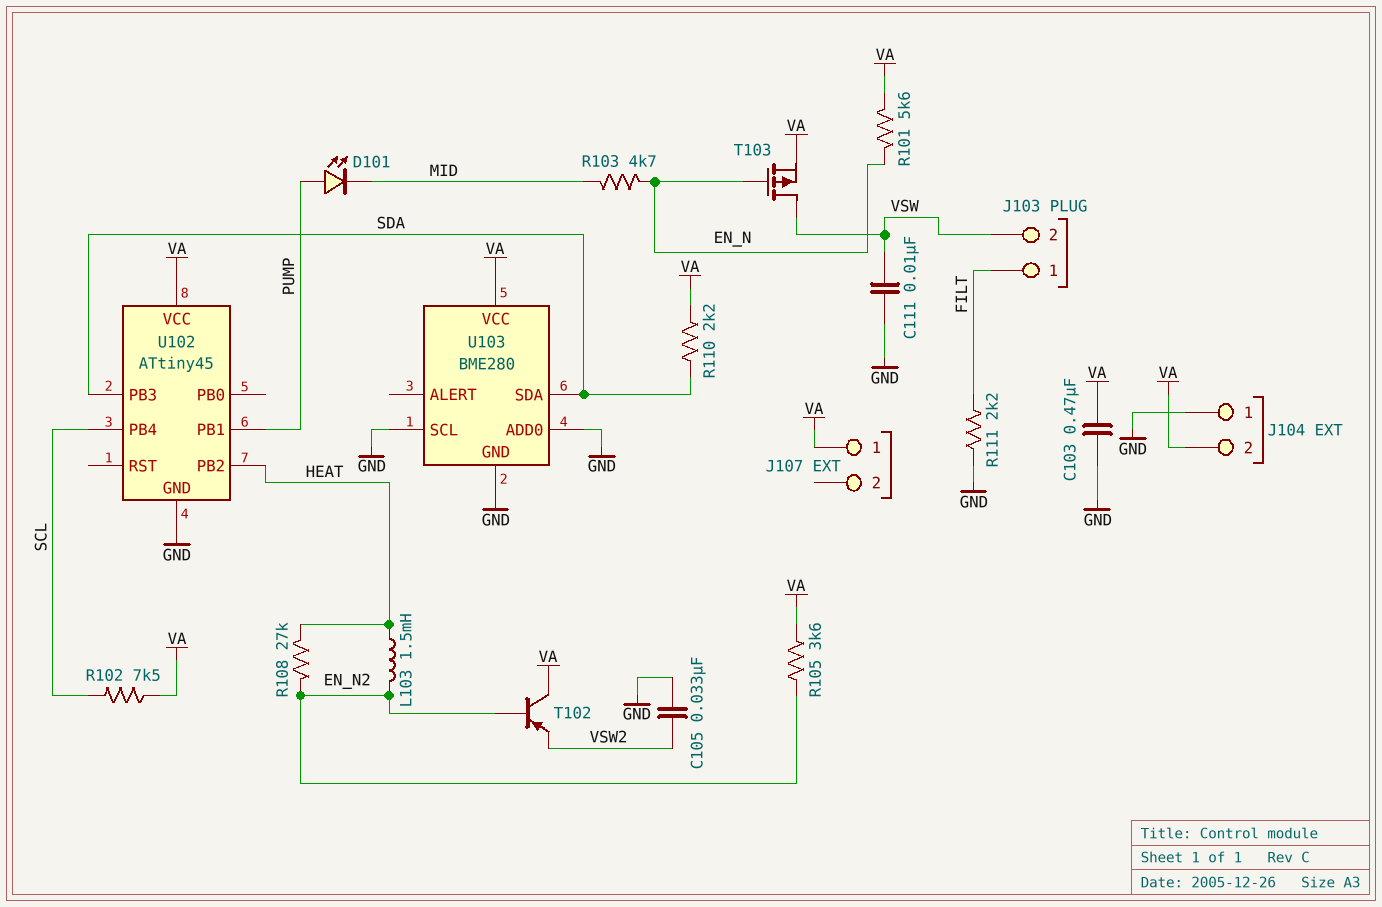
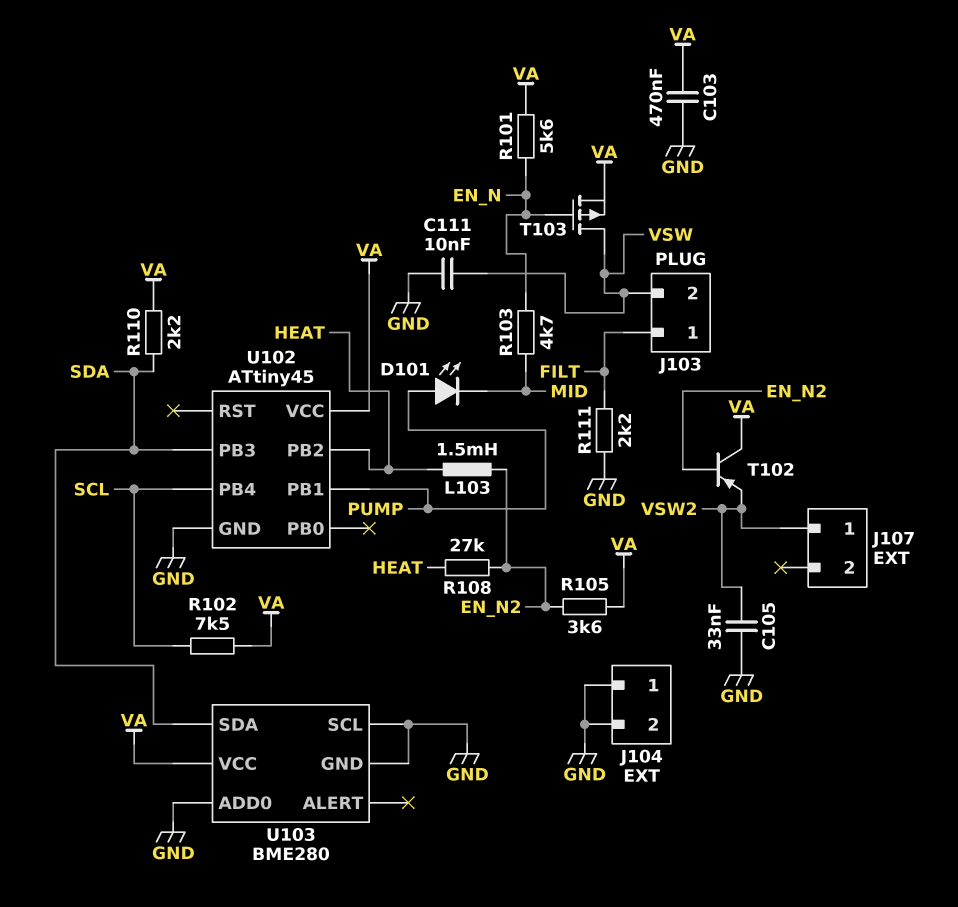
J104 pin 2: VA -> GND
J107 pin 1: VA -> VSW2

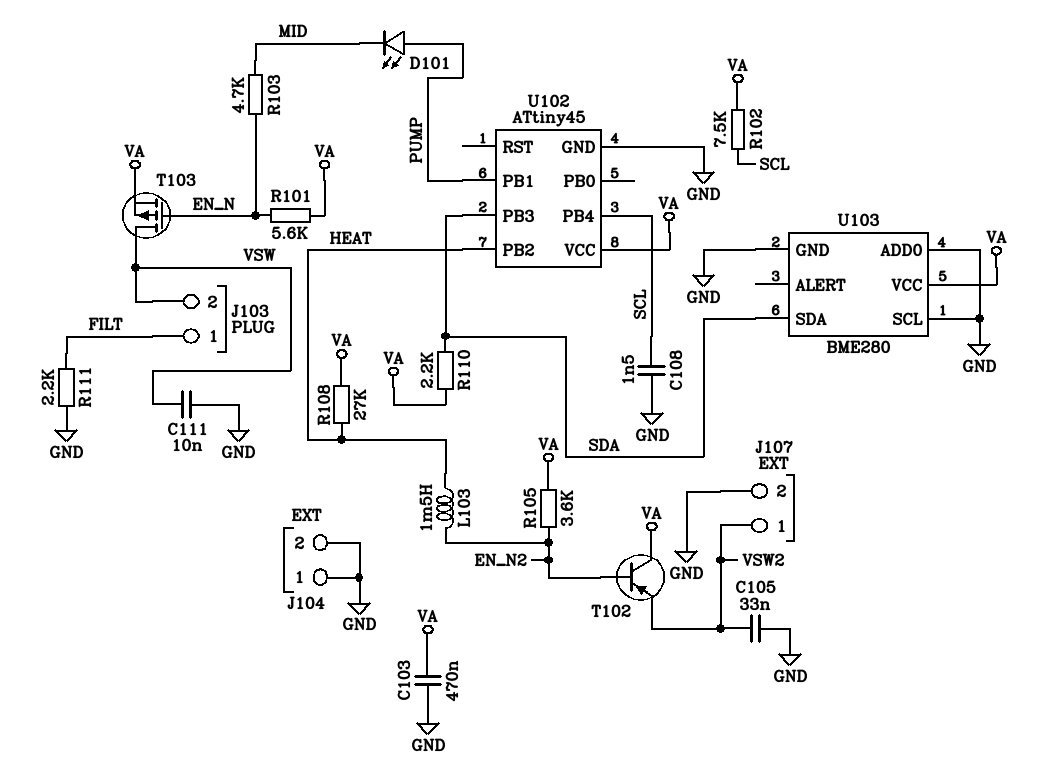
C108: none -> 1.5nF (GND, SCL)
J107 pin 2: none -> GND
R108: 27k (EN_N2, HEAT) -> 27k (HEAT, VA)

